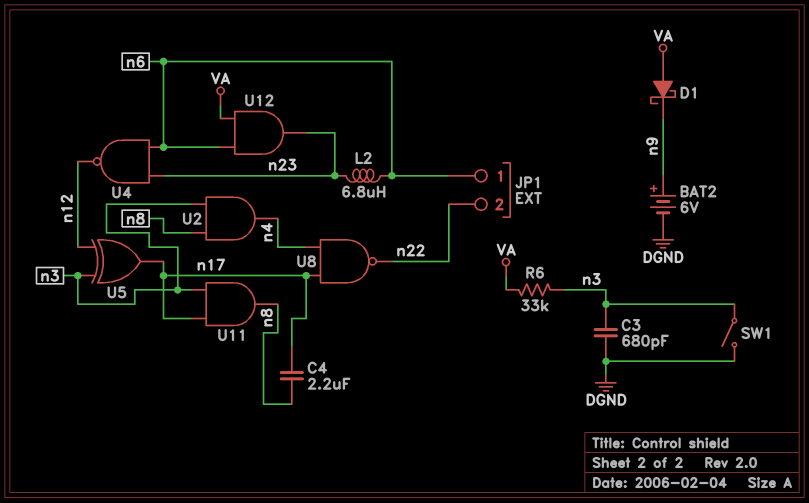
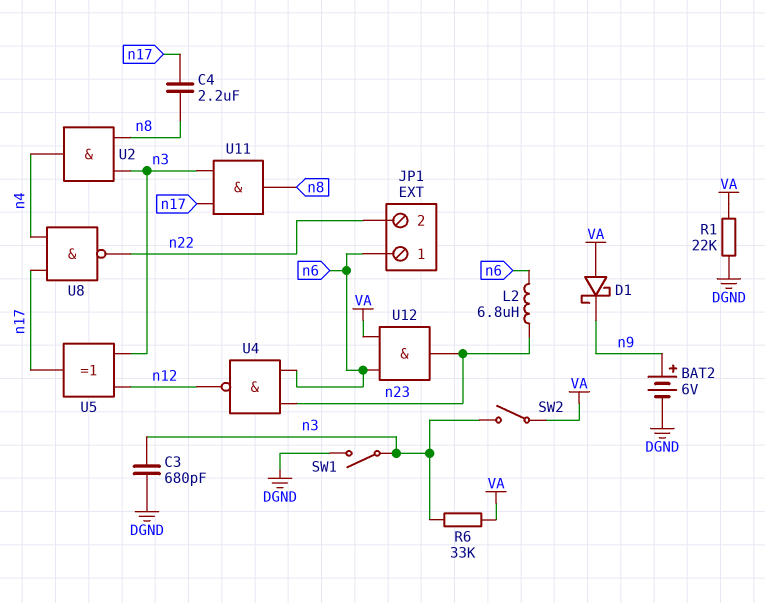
R1: none -> 22k (DGND, VA)
SW2: none -> switch (VA, n3)

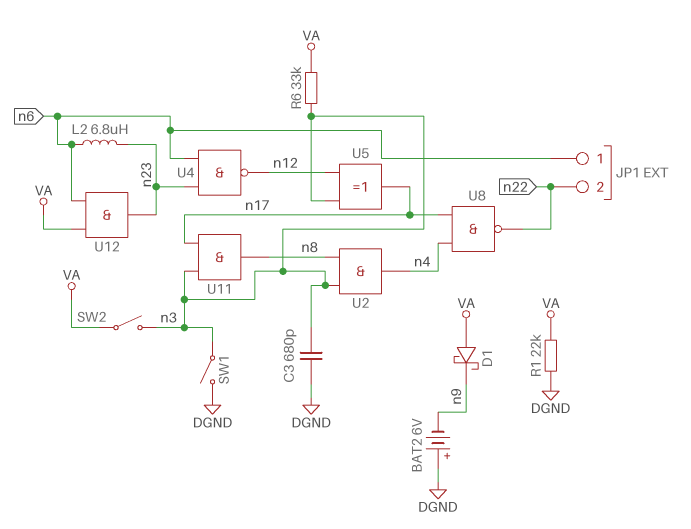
BAT2: 6V (plus n9, minus DGND) -> 6V (plus DGND, minus n9)
C4: 2.2uF (n8, n17) -> none

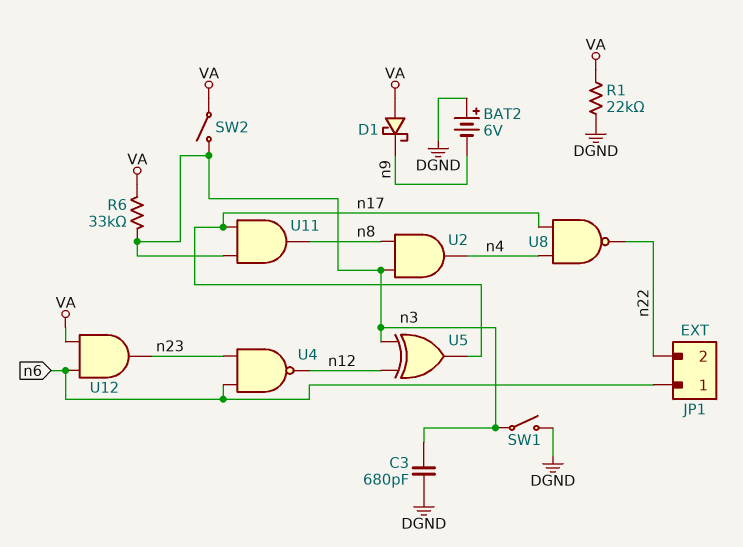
L2: 6.8uH (n6, n23) -> none

